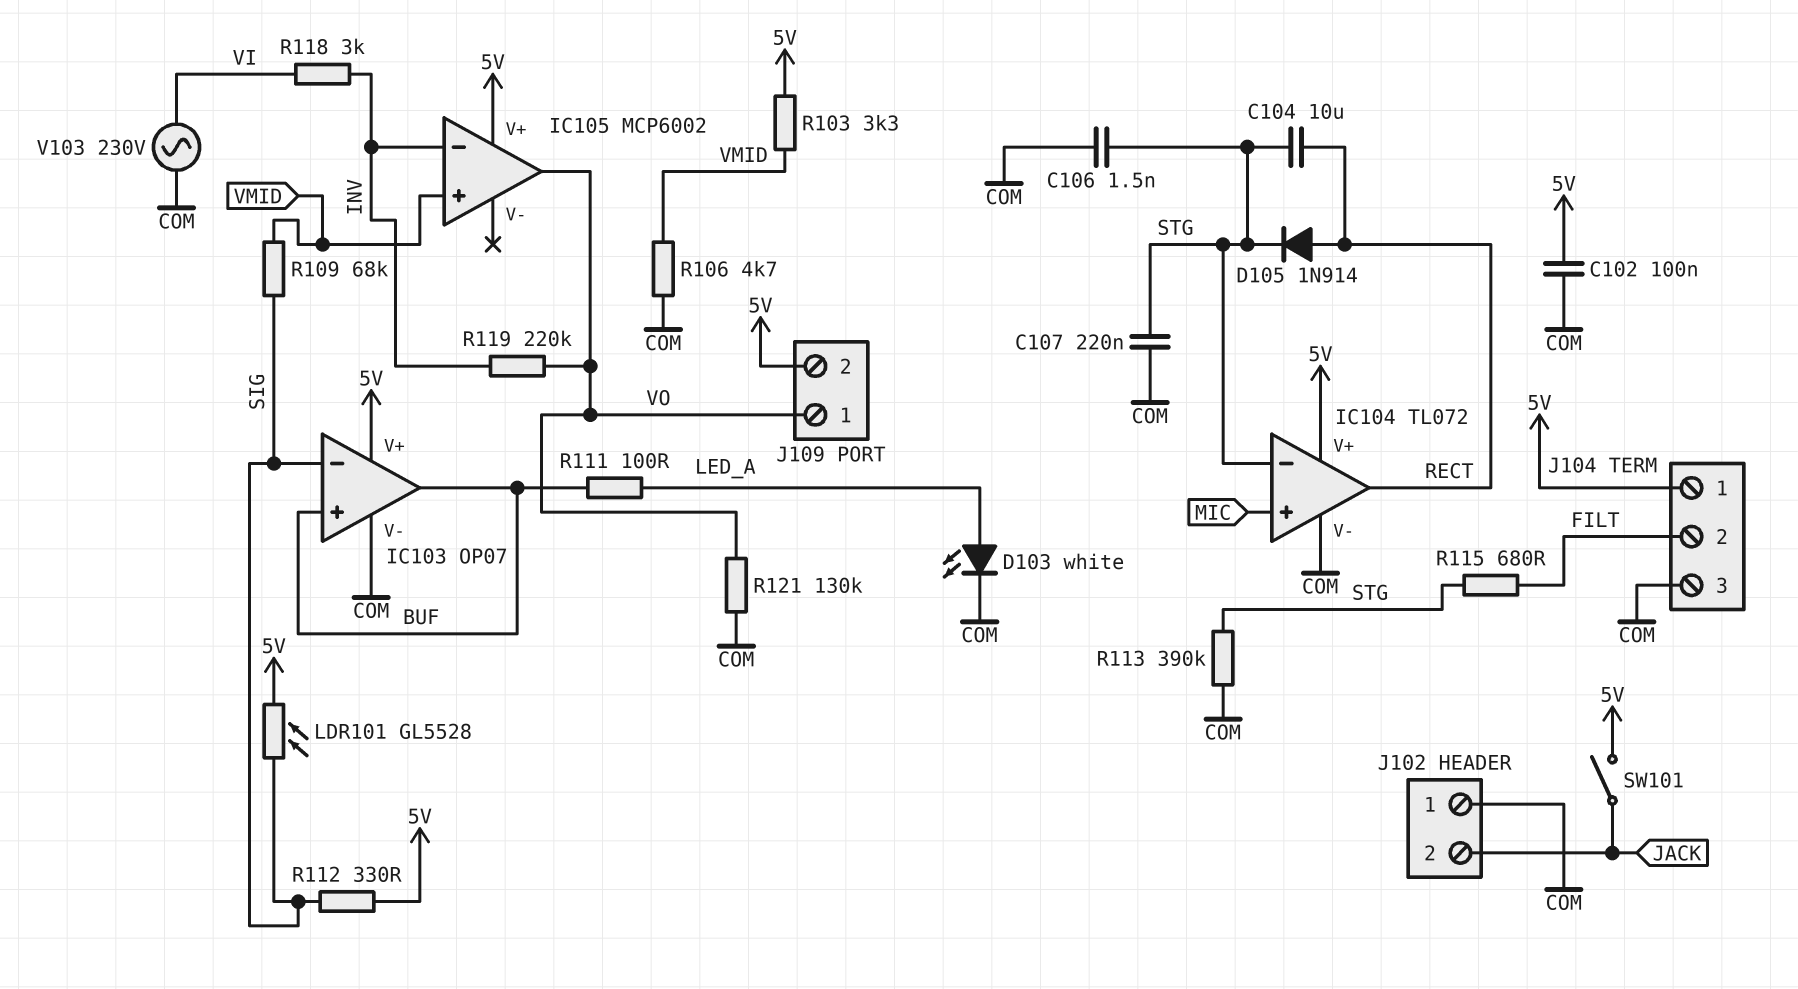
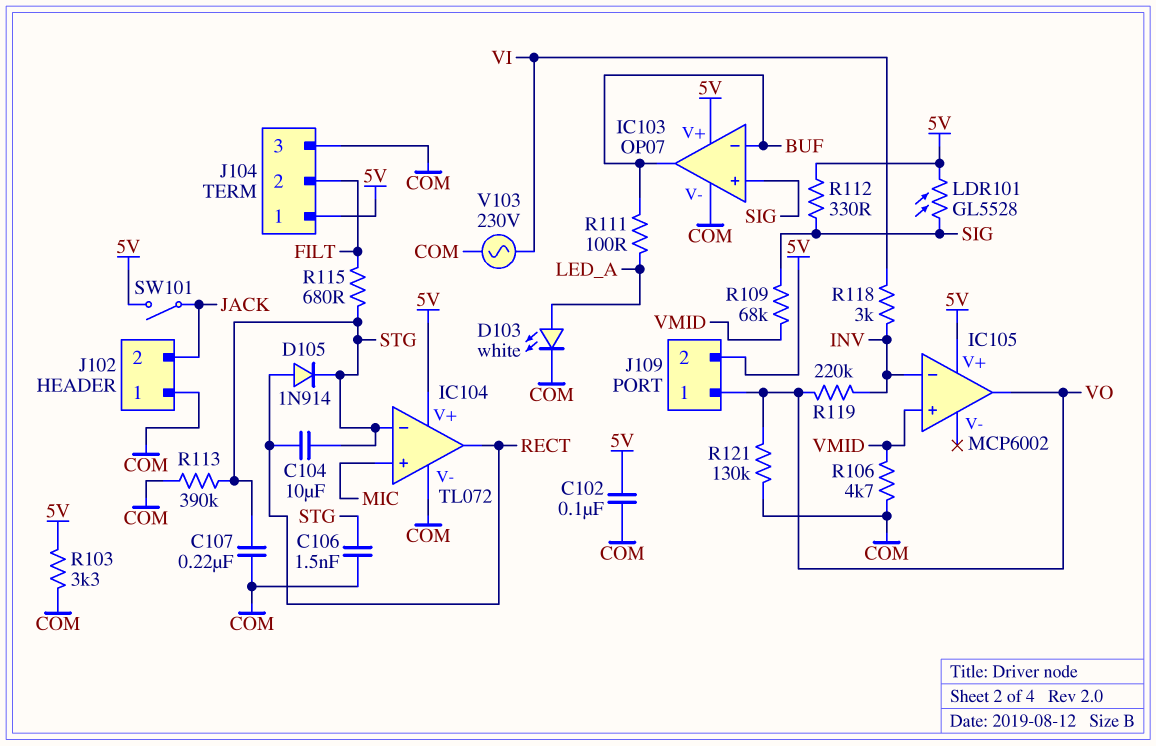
IC103 pin in+: BUF -> SIG
IC103 pin in-: SIG -> BUF
R103: 3.3k (5V, VMID) -> 3.3k (5V, COM)

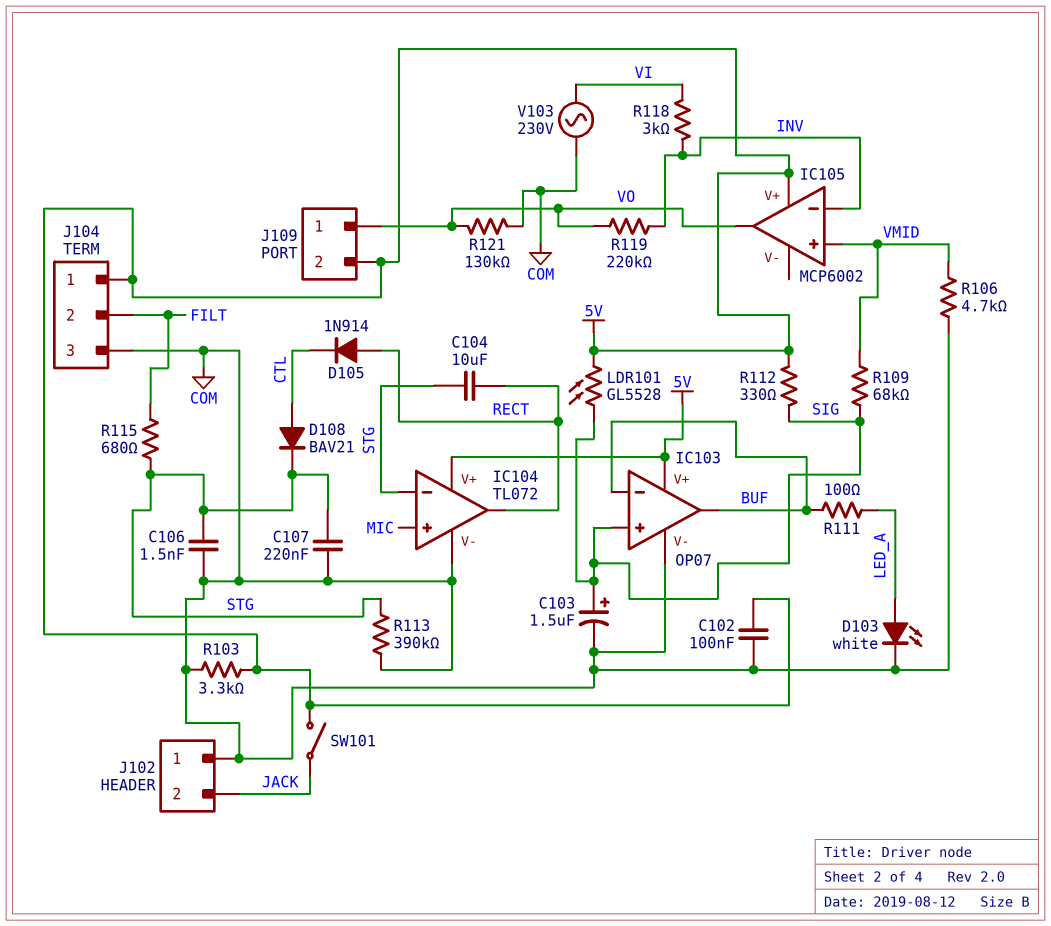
C103: none -> 1.5uF (plus SIG, minus COM)
D105: diode 1N914 (A RECT, K STG) -> diode 1N914 (A RECT, K CTL)
D108: none -> diode BAV21 (A CTL, K STG)

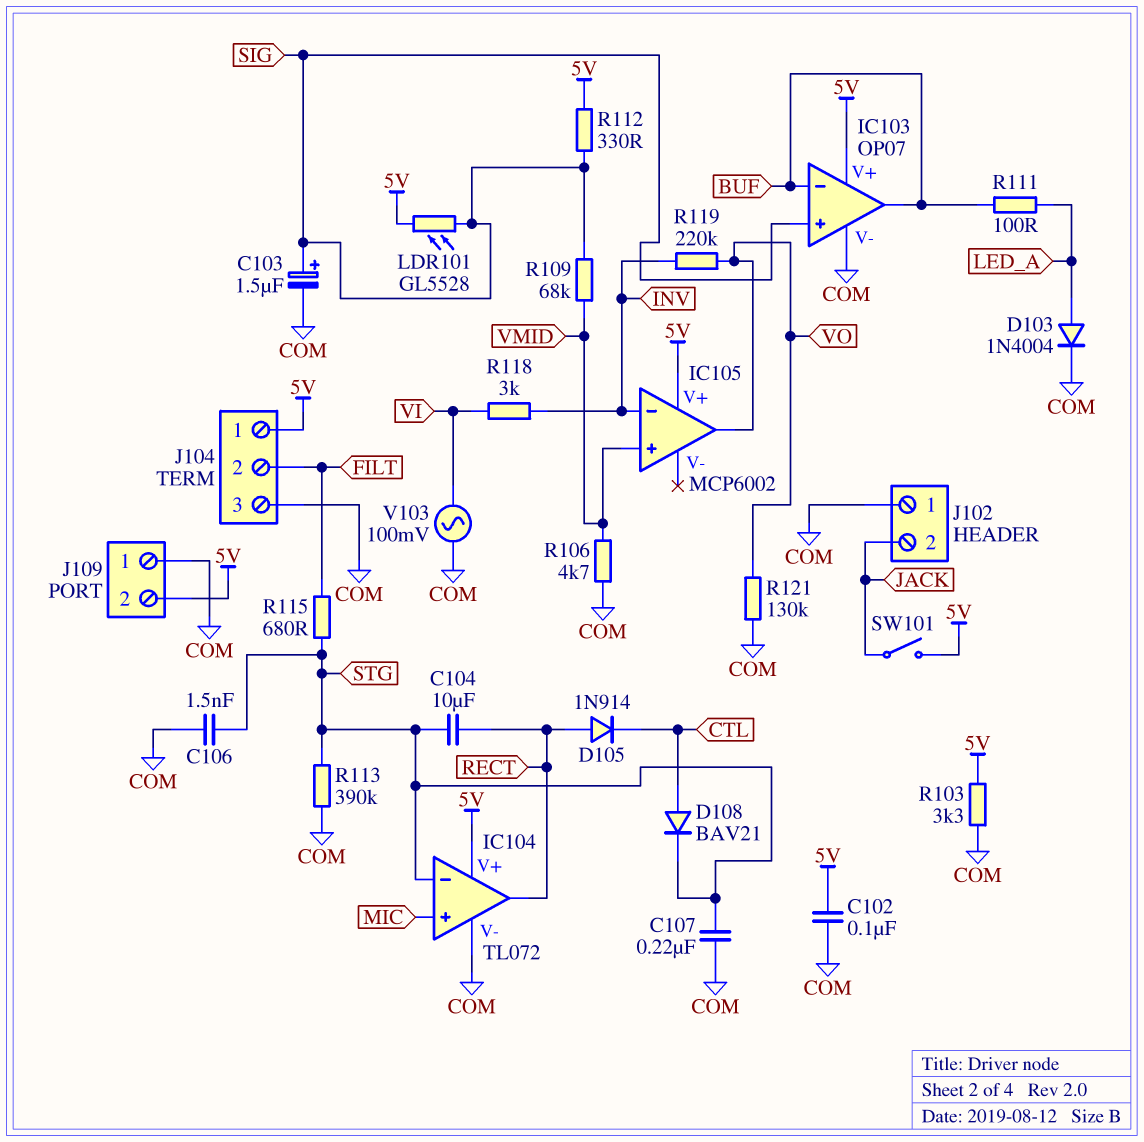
D103: LED white (A LED_A, K COM) -> diode 1N4004 (A LED_A, K COM)
J109 pin 1: VO -> COM
V103: AC 230V (COM, VI) -> AC 100mV (COM, VI)

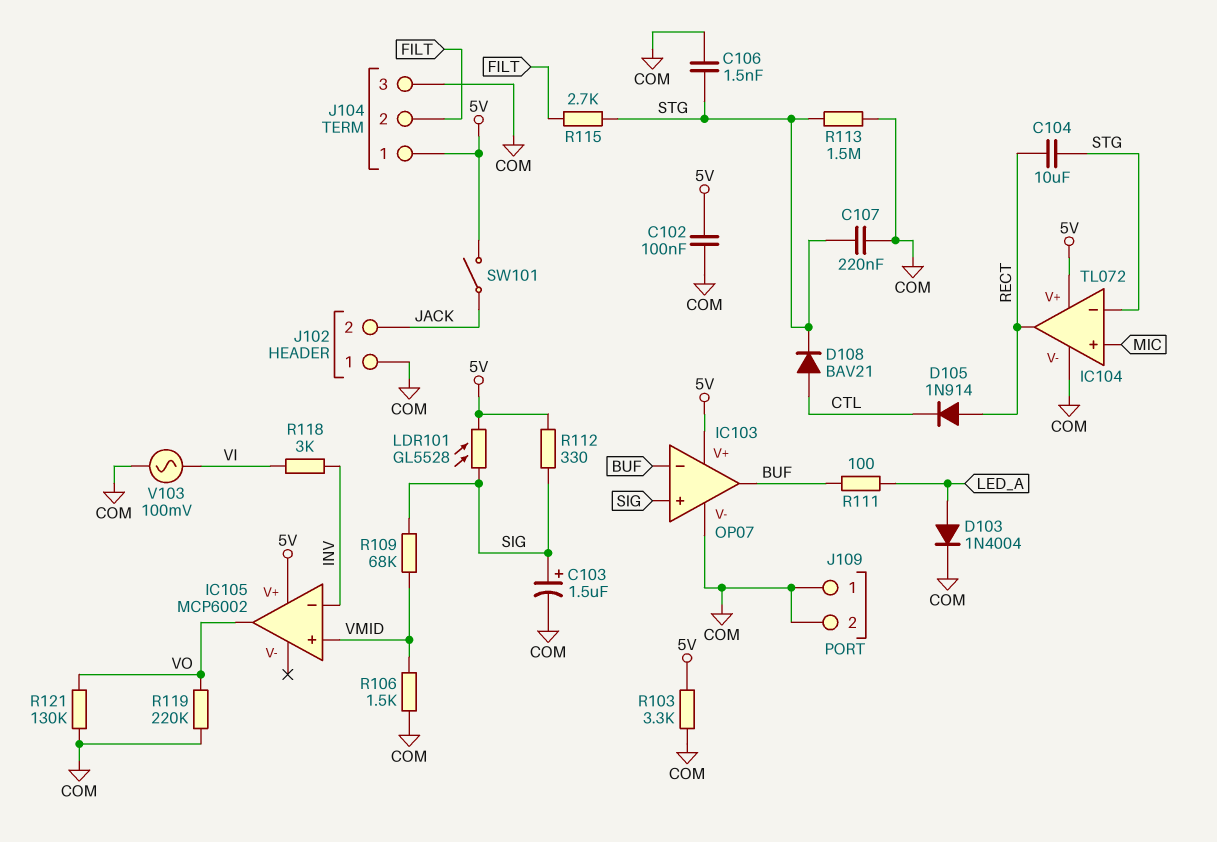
J109 pin 2: 5V -> COM
R106: 4.7k (COM, VMID) -> 1.5k (COM, VMID)
R113: 390k (COM, STG) -> 1.5M (COM, STG)
R115: 680 (FILT, STG) -> 2.7k (FILT, STG)
R119: 220k (INV, VO) -> 220k (COM, VO)

